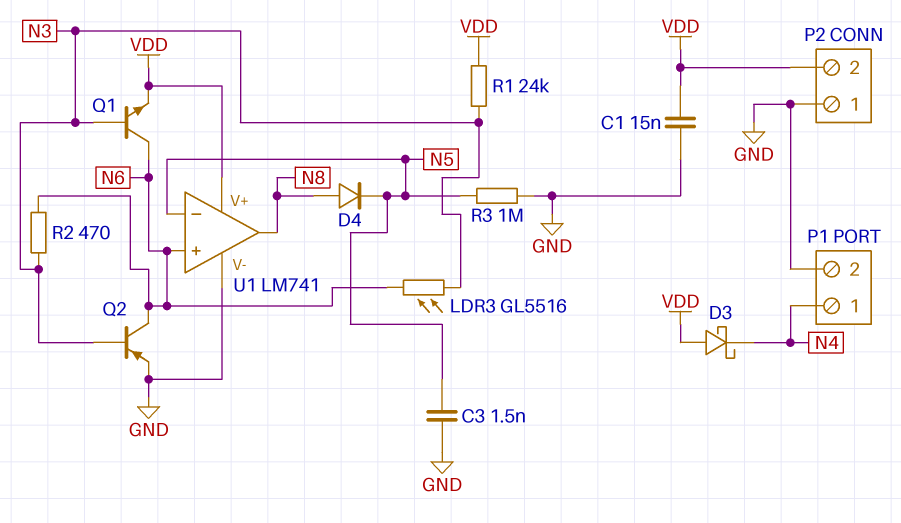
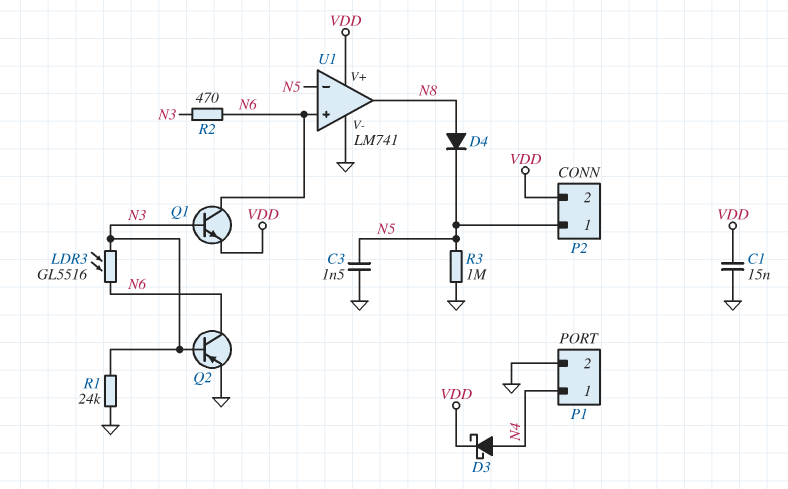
D3: schottky (A VDD, K N4) -> schottky (A N4, K VDD)
P2 pin 1: GND -> N5
R1: 24k (N3, VDD) -> 24k (GND, N3)

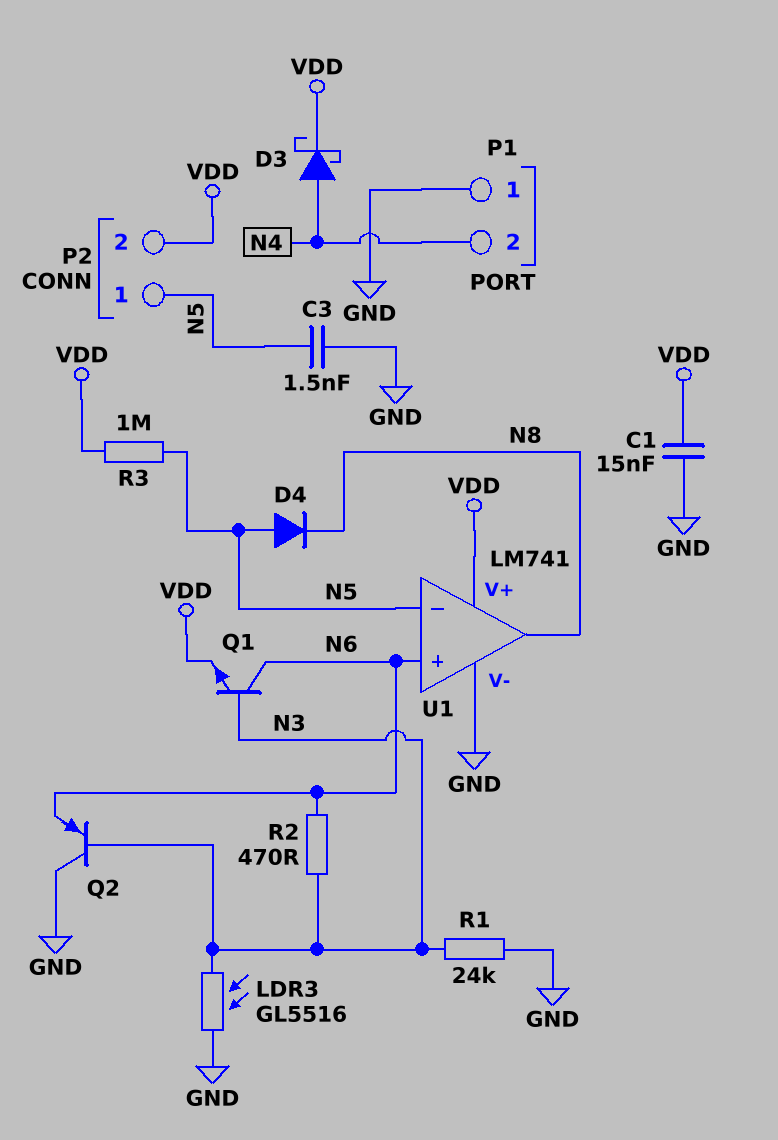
D4: diode (A N8, K N5) -> diode (A N5, K N8)
LDR3: GL5516 (N3, N6) -> GL5516 (GND, N3)
P1 pin 1: N4 -> GND
P1 pin 2: GND -> N4
Q2: PNP (B N3, C N6, E GND) -> PNP (B N3, C GND, E N6)
R3: 1M (GND, N5) -> 1M (N5, VDD)

